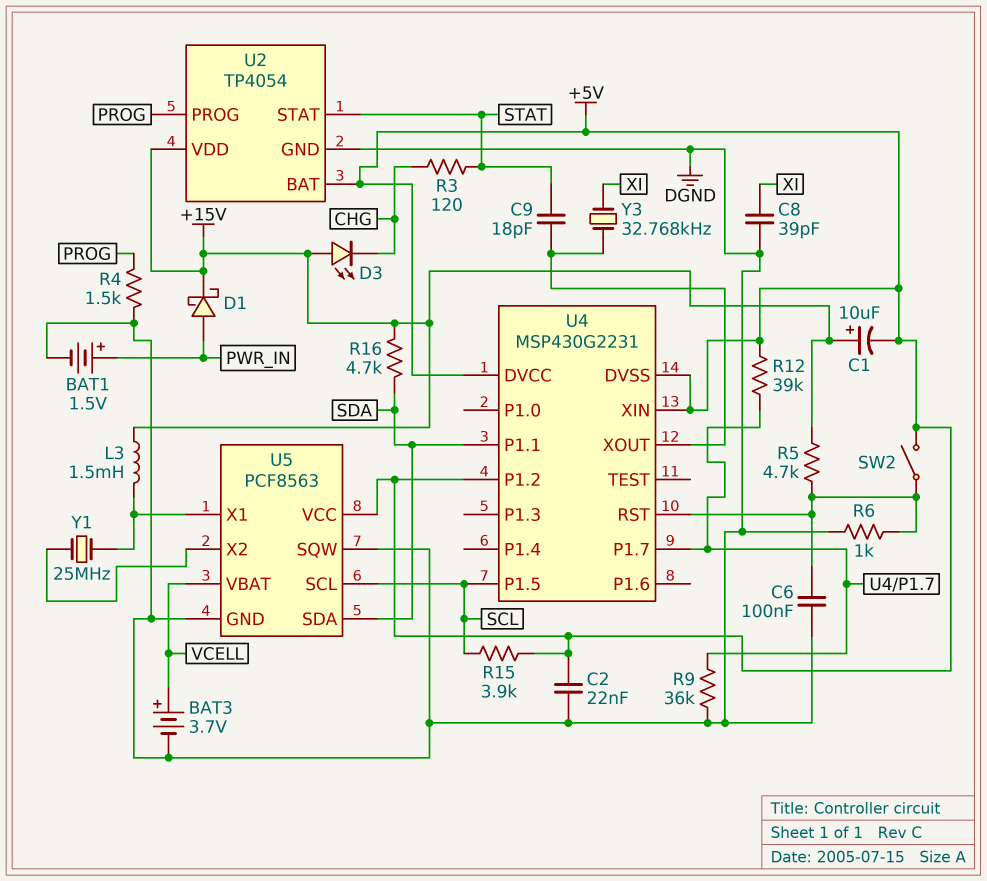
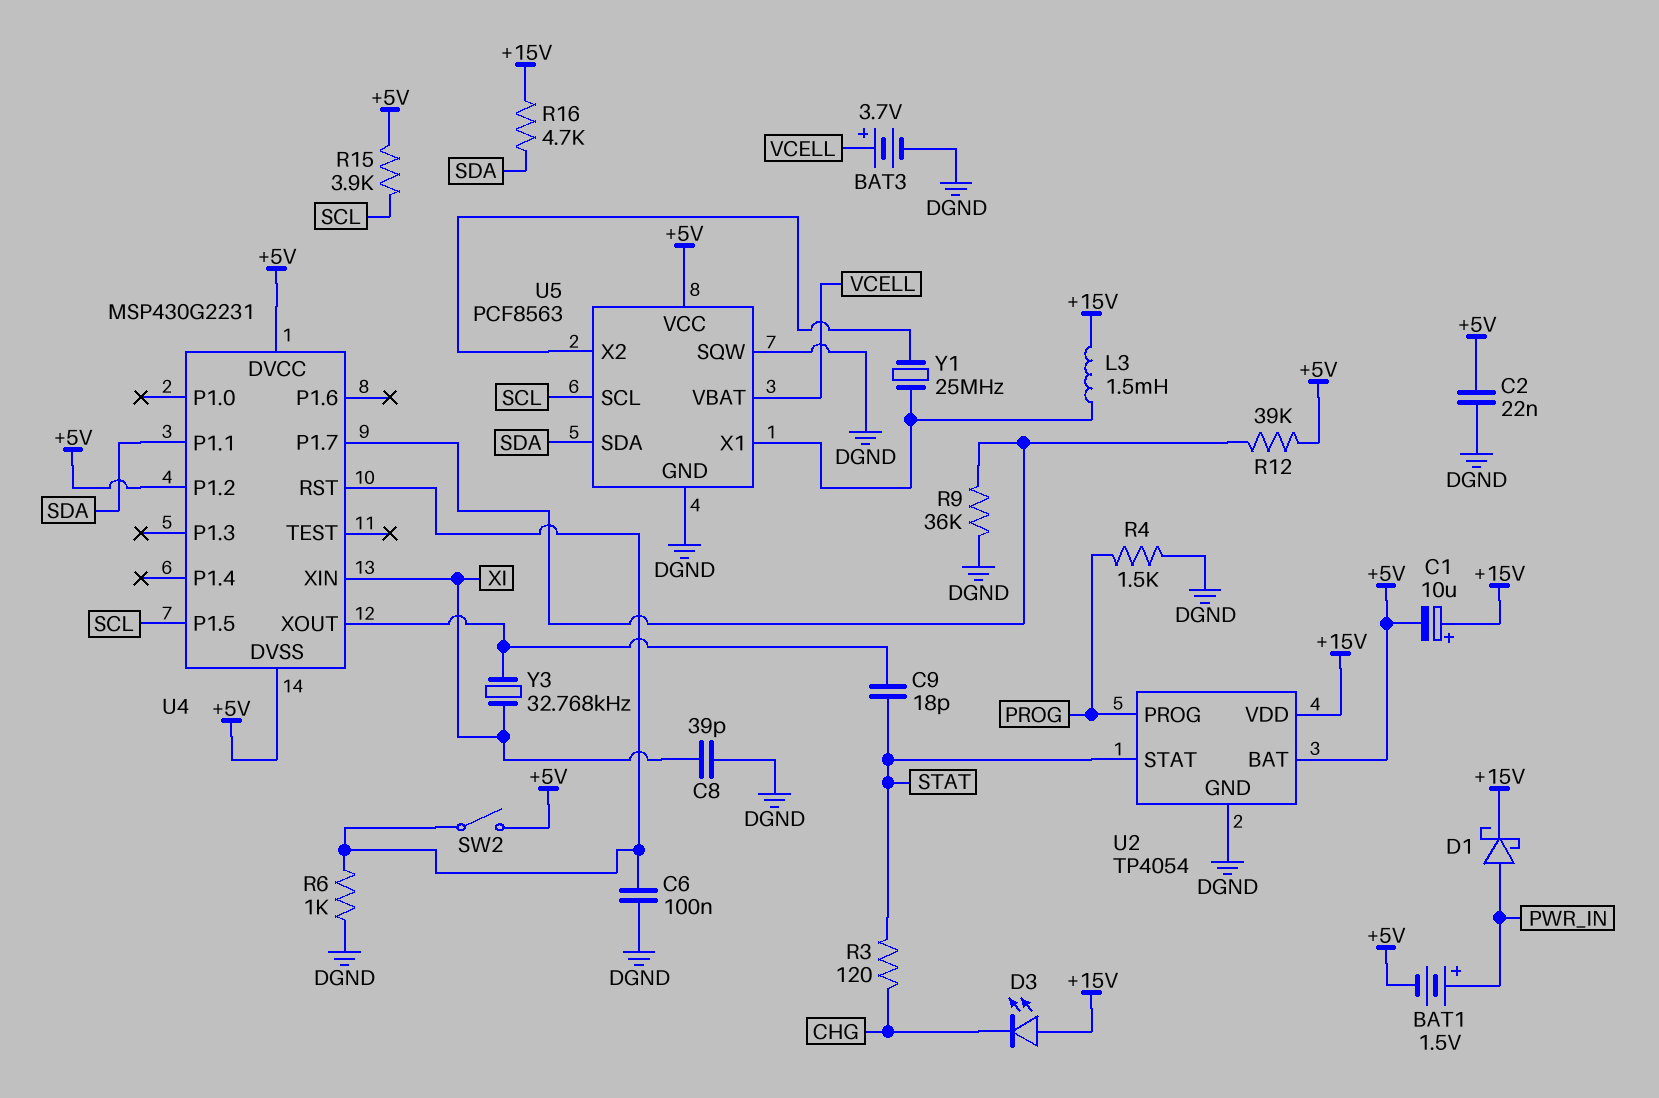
BAT1: 1.5V (plus PWR_IN, minus DGND) -> 1.5V (plus PWR_IN, minus +5V)
R5: 4.7k (+15V, U4/RST) -> none
U4 pin XIN: +5V -> XI

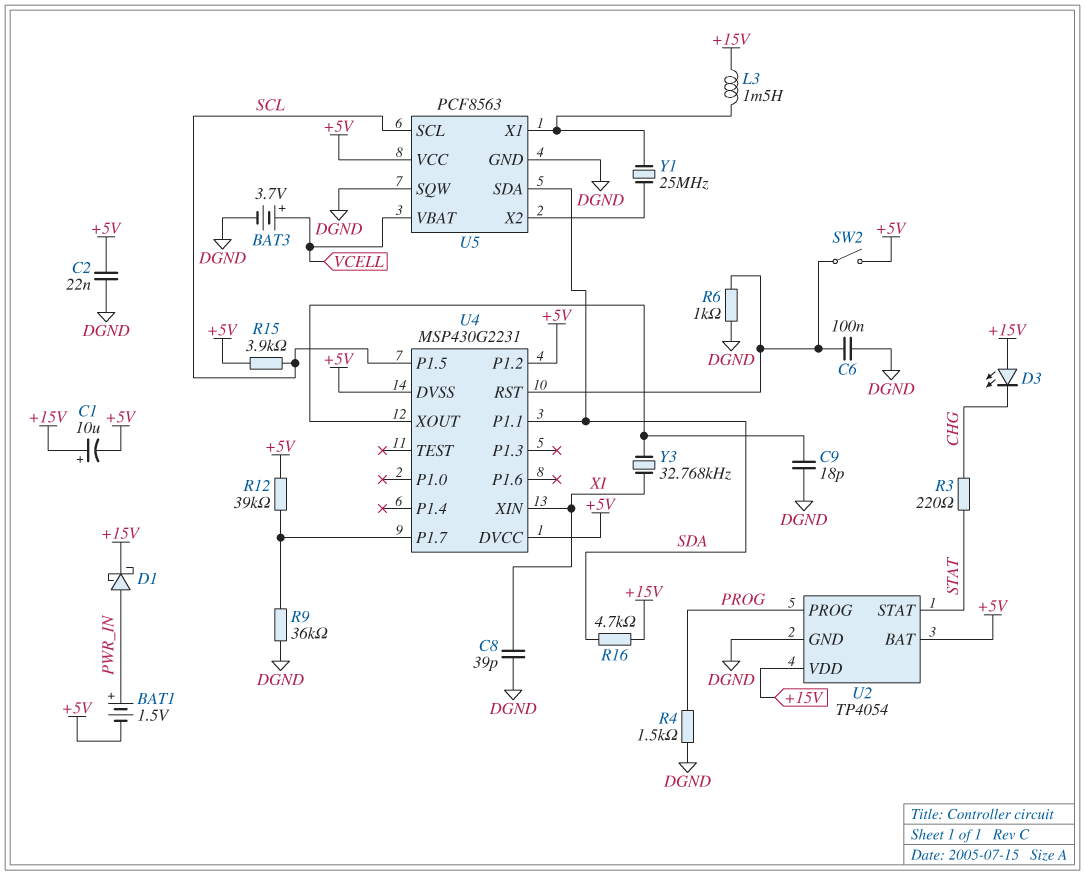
C9: 18pF (STAT, U4/XOUT) -> 18pF (DGND, U4/XOUT)
R3: 120 (CHG, STAT) -> 220 (CHG, STAT)

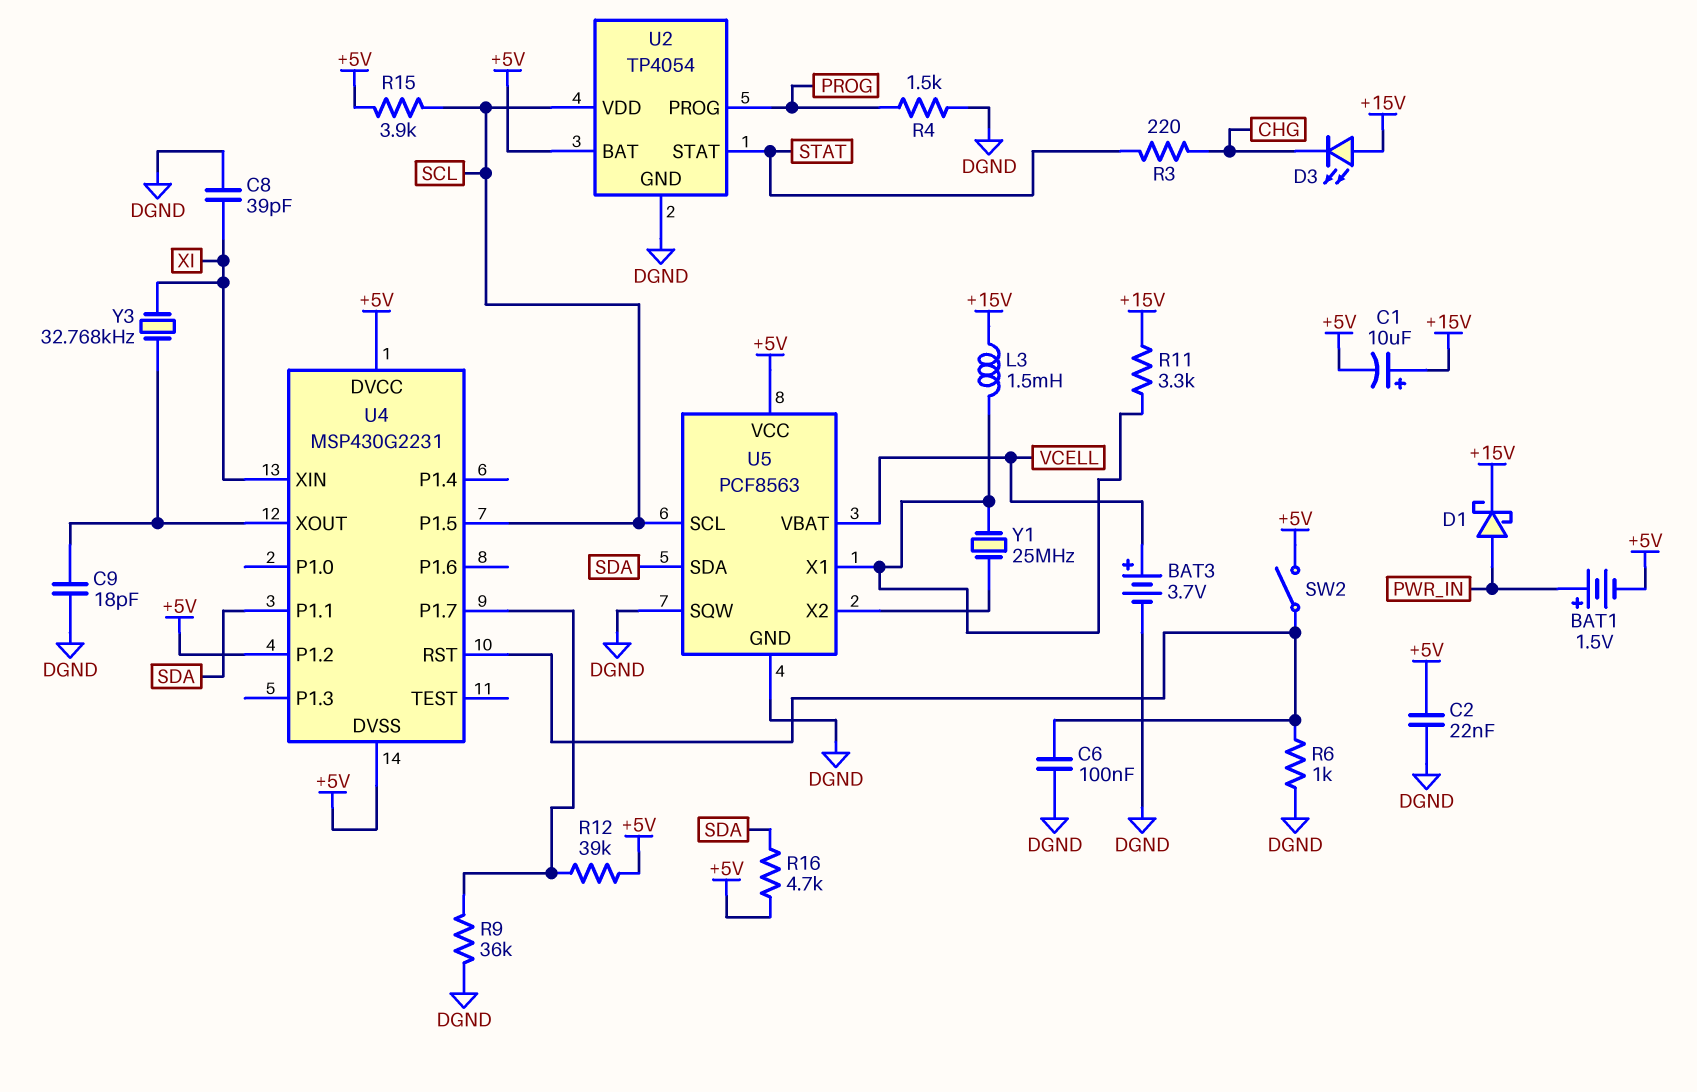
R11: none -> 3.3k (+15V, U5/X1)
R16: 4.7k (+15V, SDA) -> 4.7k (+5V, SDA)
U2 pin VDD: +15V -> SCL

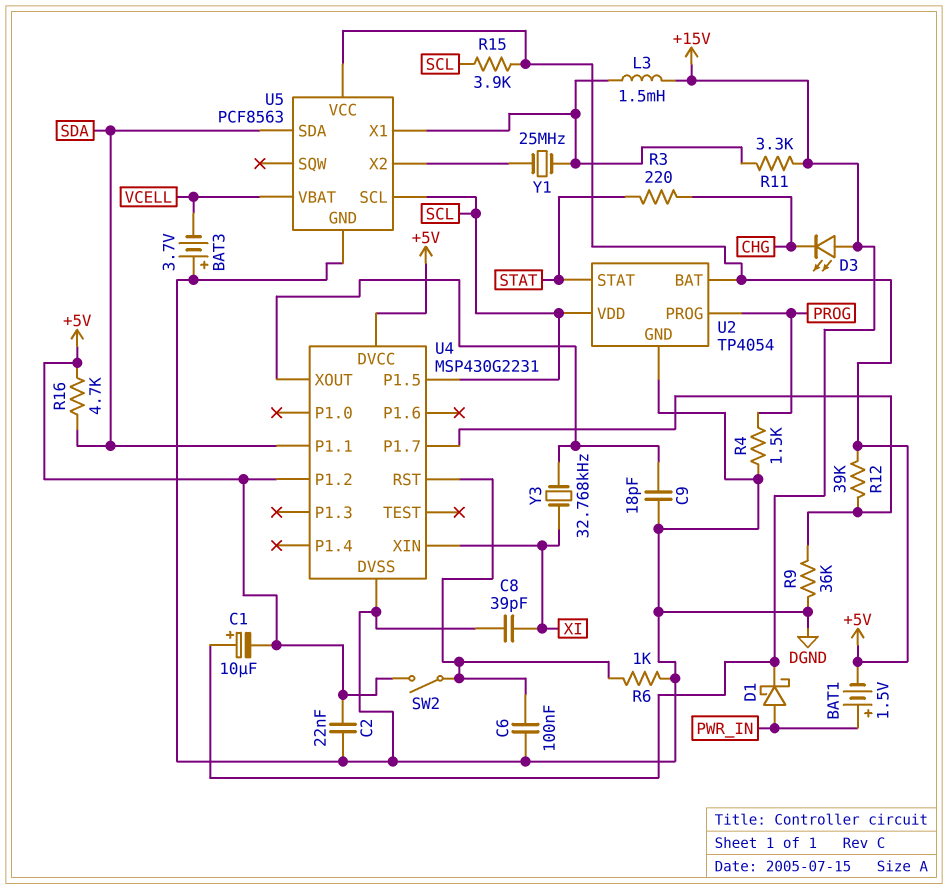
BAT3: 3.7V (plus VCELL, minus DGND) -> 3.7V (plus DGND, minus VCELL)
U4 pin DVSS: +5V -> DGND
U5 pin SQW: DGND -> none

